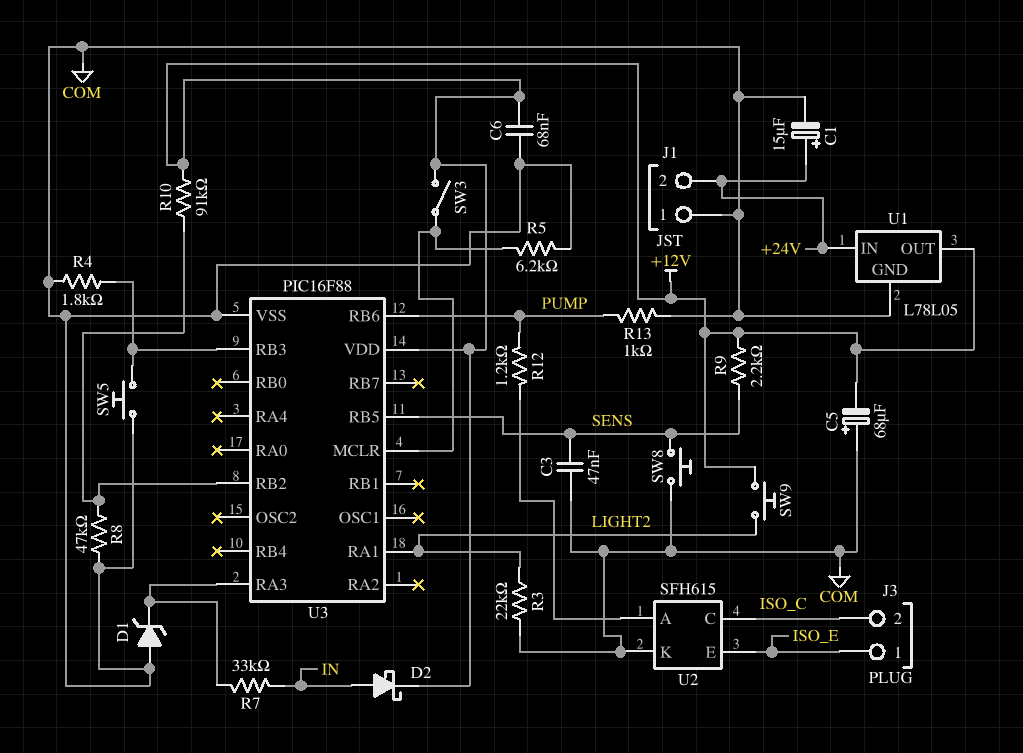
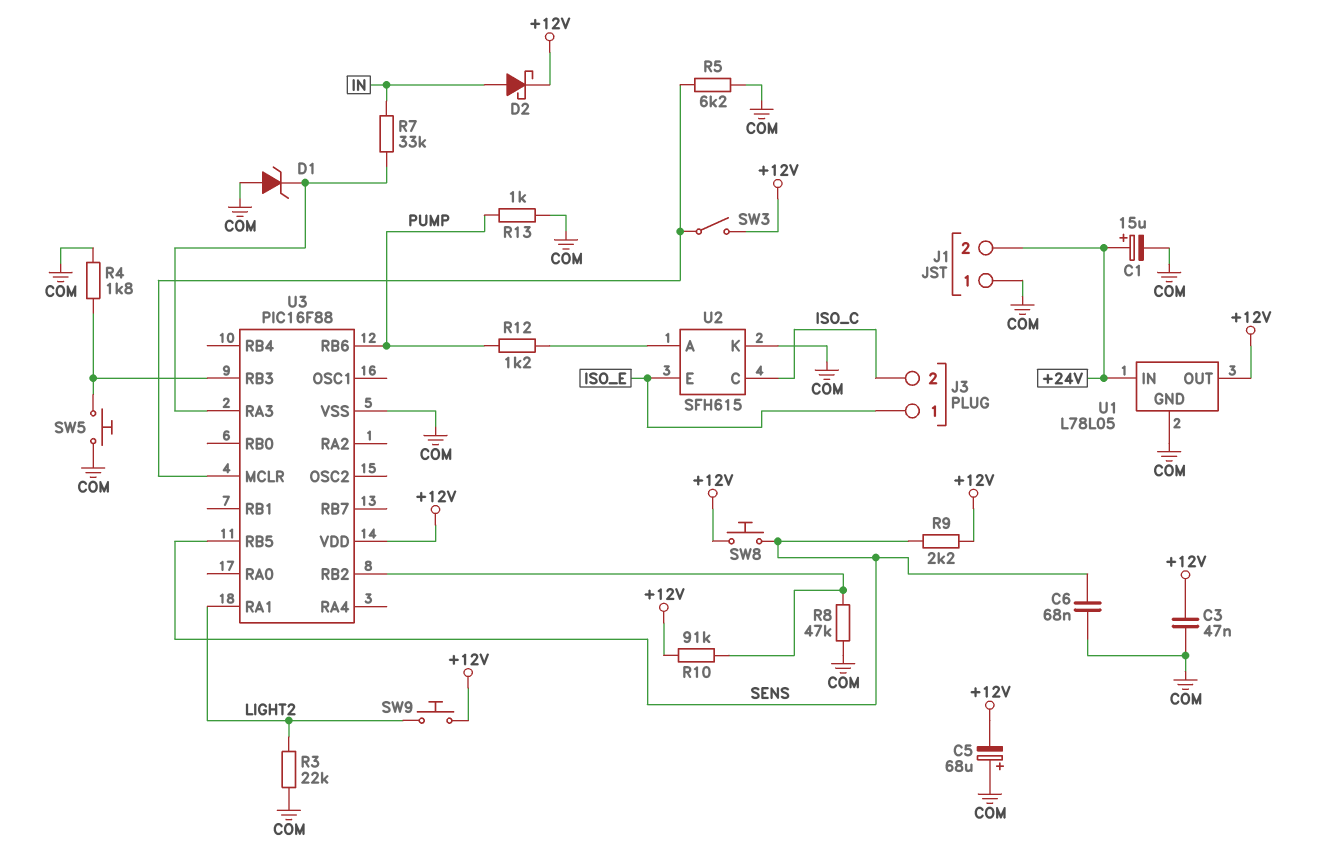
C3: 47nF (COM, SENS) -> 47nF (+12V, COM)
C6: 68nF (+12V, COM) -> 68nF (COM, SENS)
SW8: button (COM, SENS) -> button (+12V, SENS)

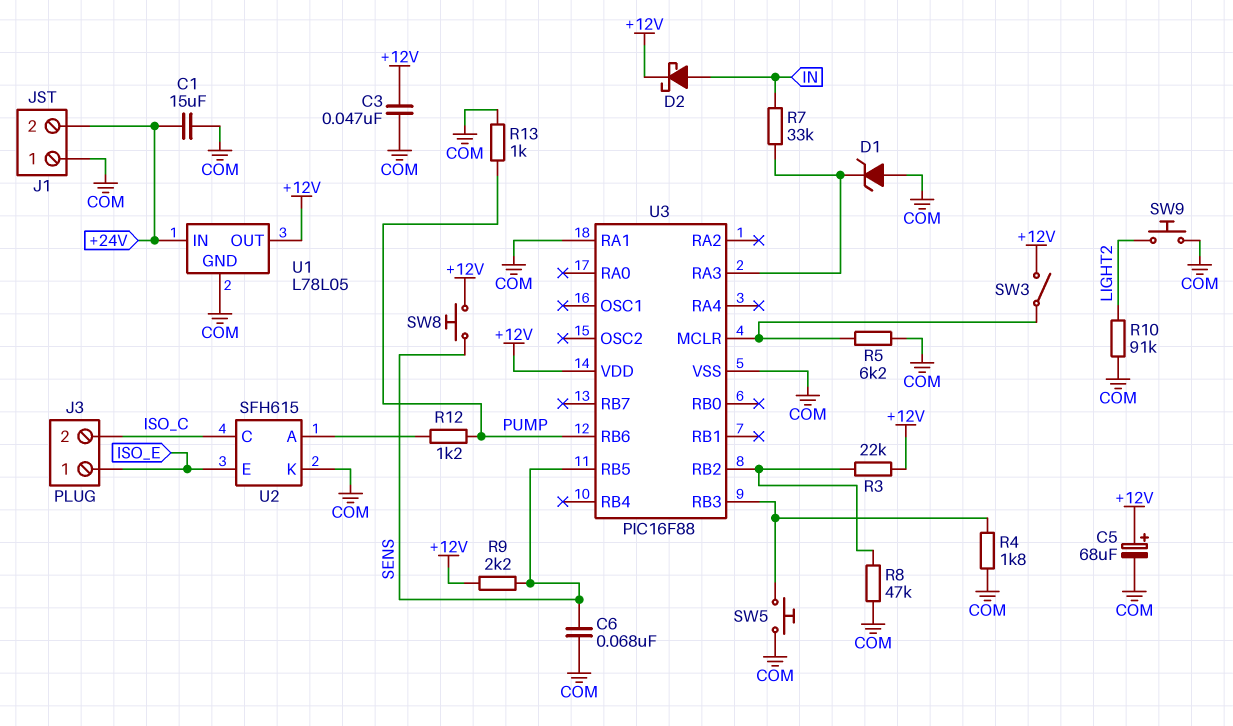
C1: 15uF (plus +24V, minus COM) -> 15uF (+24V, COM)
C5: 68uF (plus COM, minus +12V) -> 68uF (plus +12V, minus COM)
R3: 22k (COM, LIGHT2) -> 22k (+12V, U3/RB2)
R10: 91k (+12V, U3/RB2) -> 91k (COM, LIGHT2)
SW9: button (+12V, LIGHT2) -> button (COM, LIGHT2)
U3 pin RA1: LIGHT2 -> COM

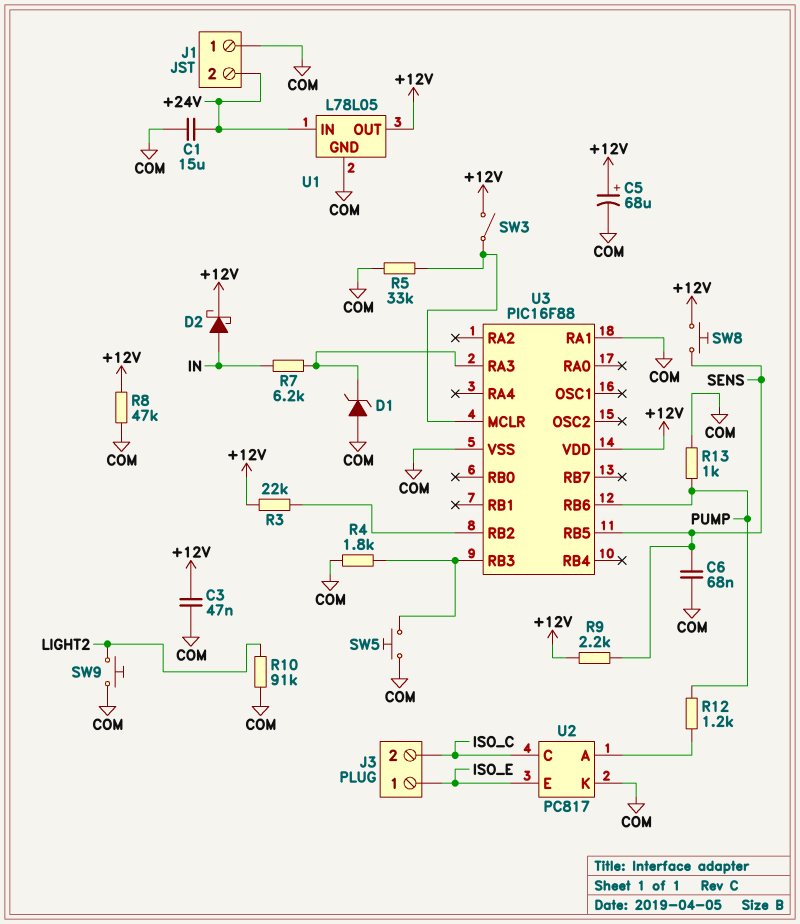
R5: 6.2k (COM, U3/MCLR) -> 33k (COM, U3/MCLR)
R7: 33k (IN, U3/RA3) -> 6.2k (IN, U3/RA3)
R8: 47k (COM, U3/RB2) -> 47k (+12V, COM)
U2: SFH615 -> PC817

